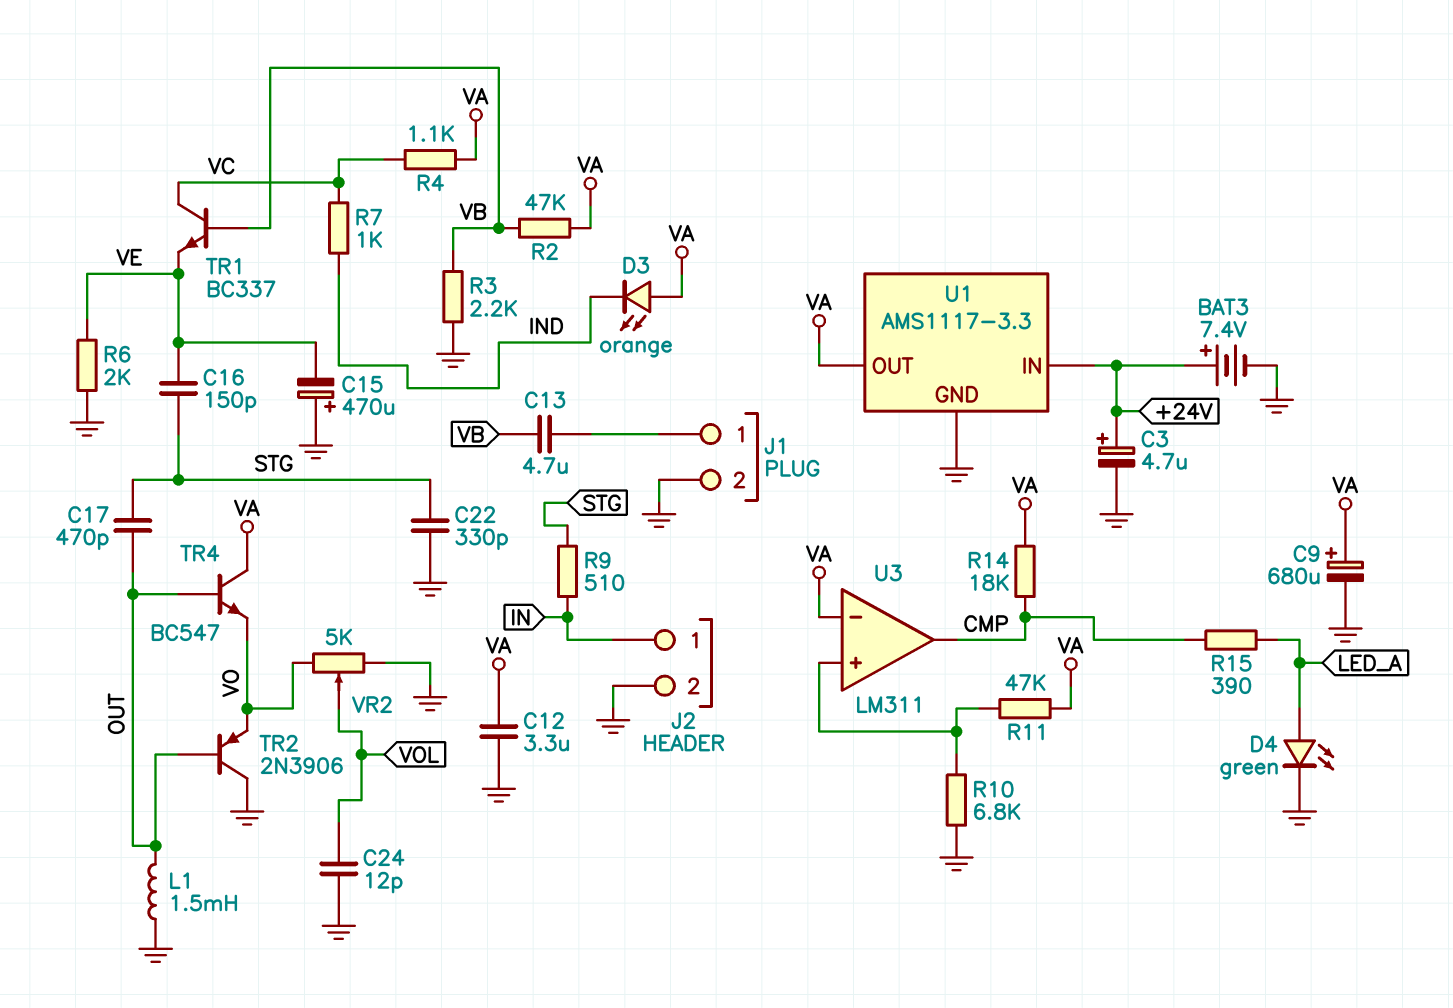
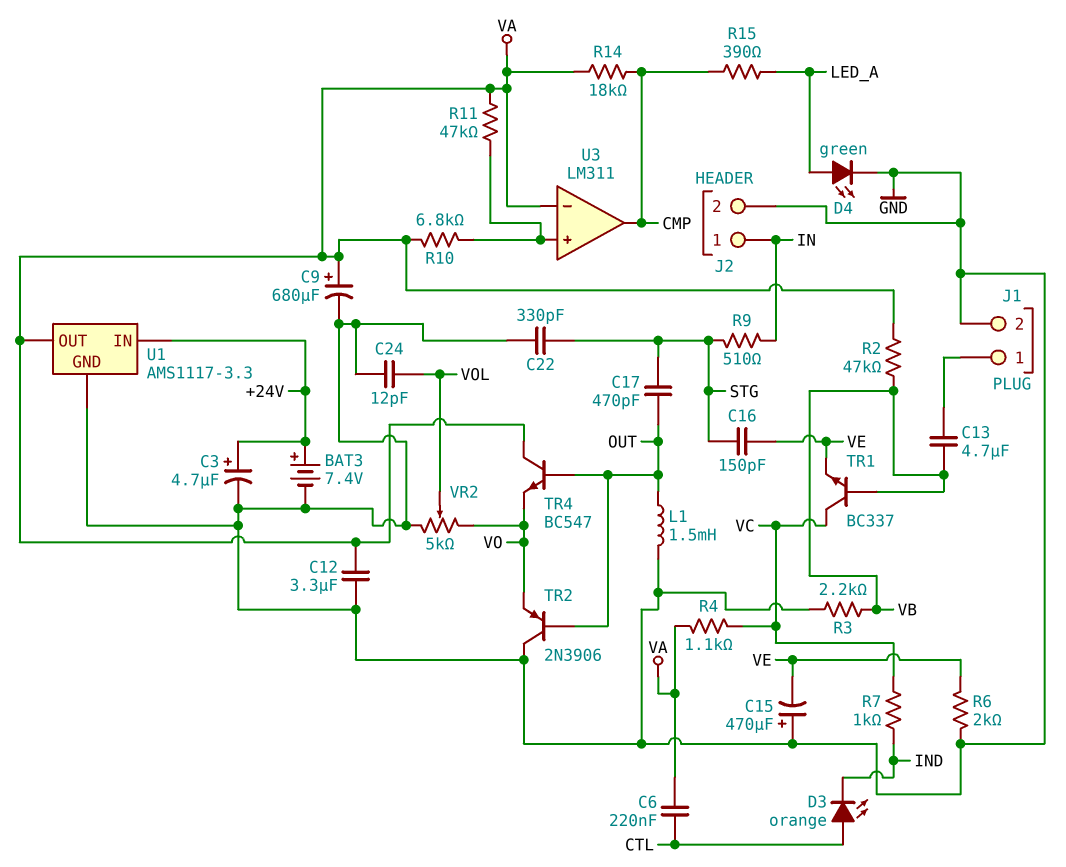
C6: none -> 220nF (CTL, VA)
D3: LED orange (A VA, K IND) -> LED orange (A CTL, K IND)
R10: 6.8k (GND, U3/in+) -> 6.8k (U3/in+, VA)

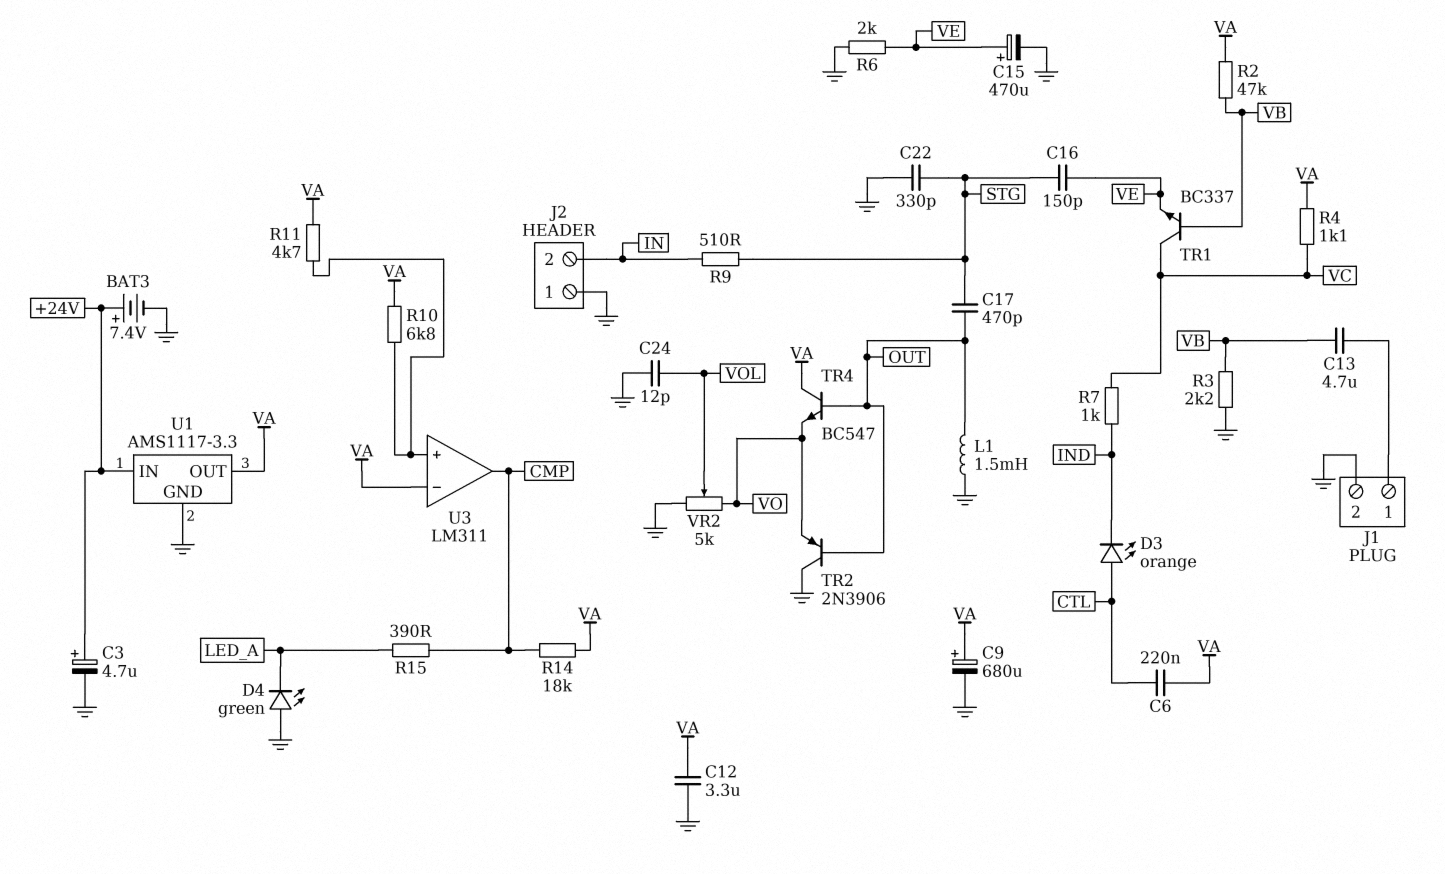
C15: 470uF (plus GND, minus VE) -> 470uF (plus VE, minus GND)
D4: LED green (A LED_A, K GND) -> LED green (A GND, K LED_A)
J2 pin 1: IN -> GND
J2 pin 2: GND -> IN
R11: 47k (U3/in+, VA) -> 4.7k (U3/in+, VA)

